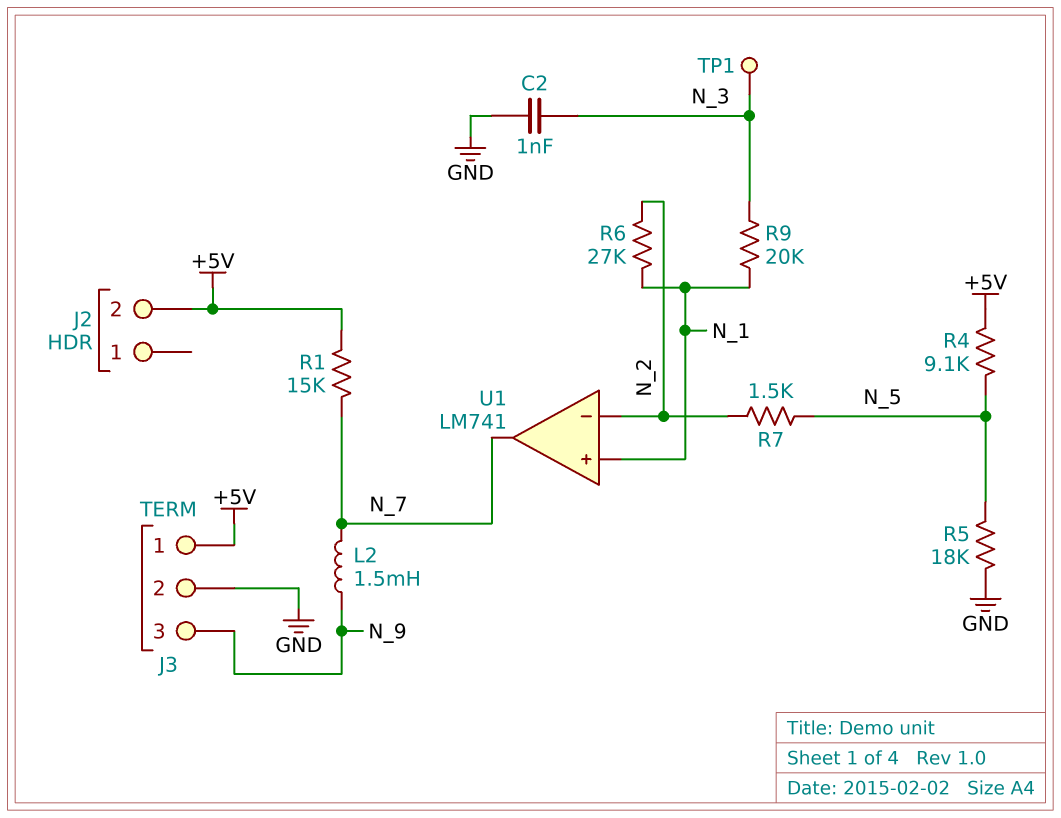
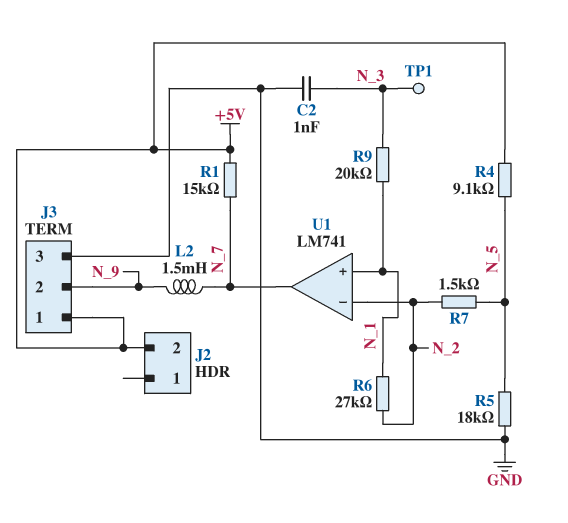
J3 pin 2: GND -> N_9
J3 pin 3: N_9 -> GND

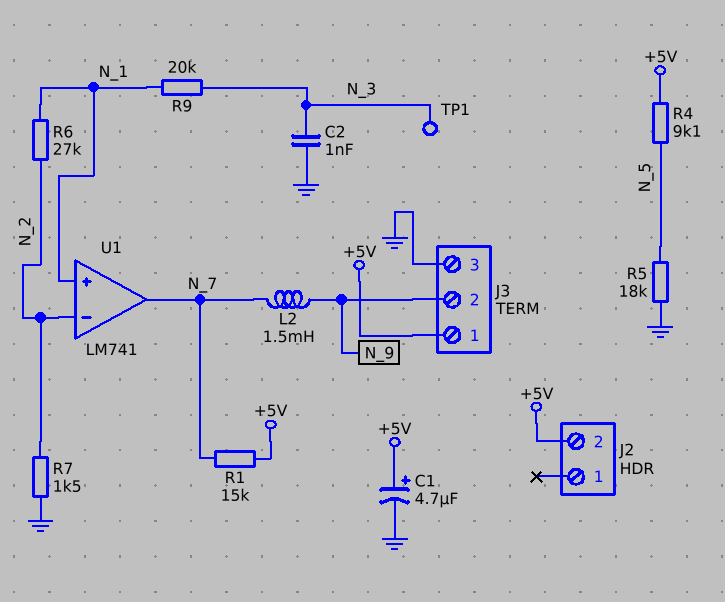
C1: none -> 4.7uF (plus +5V, minus GND)
R7: 1.5k (N_2, N_5) -> 1.5k (GND, N_2)

